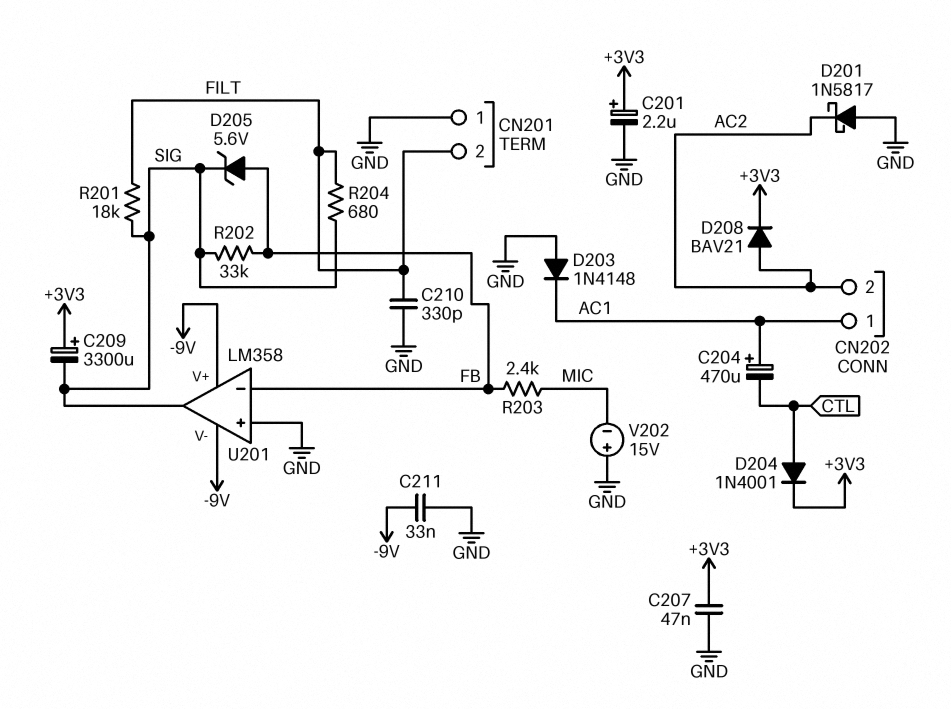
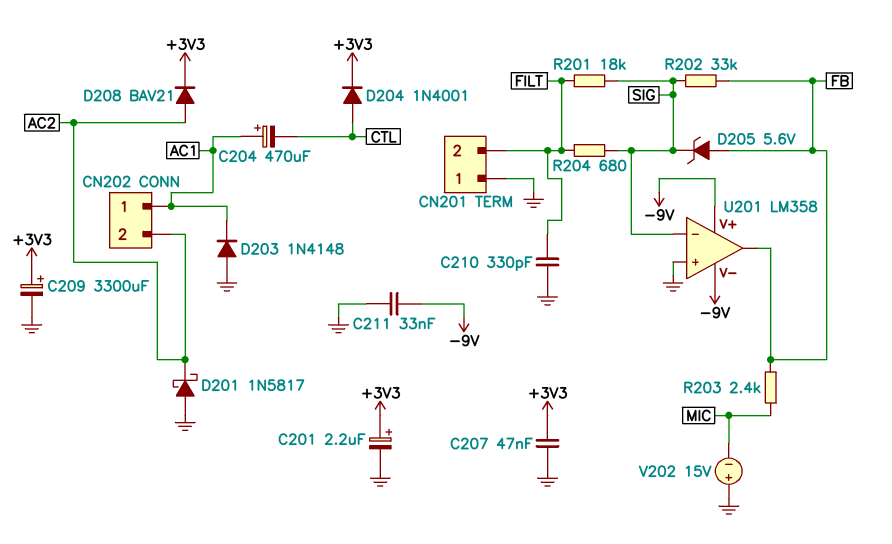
C209: 3300uF (plus +3V3, minus SIG) -> 3300uF (plus +3V3, minus GND)
U201 pin in-: FB -> SIG
U201 pin out: SIG -> FB

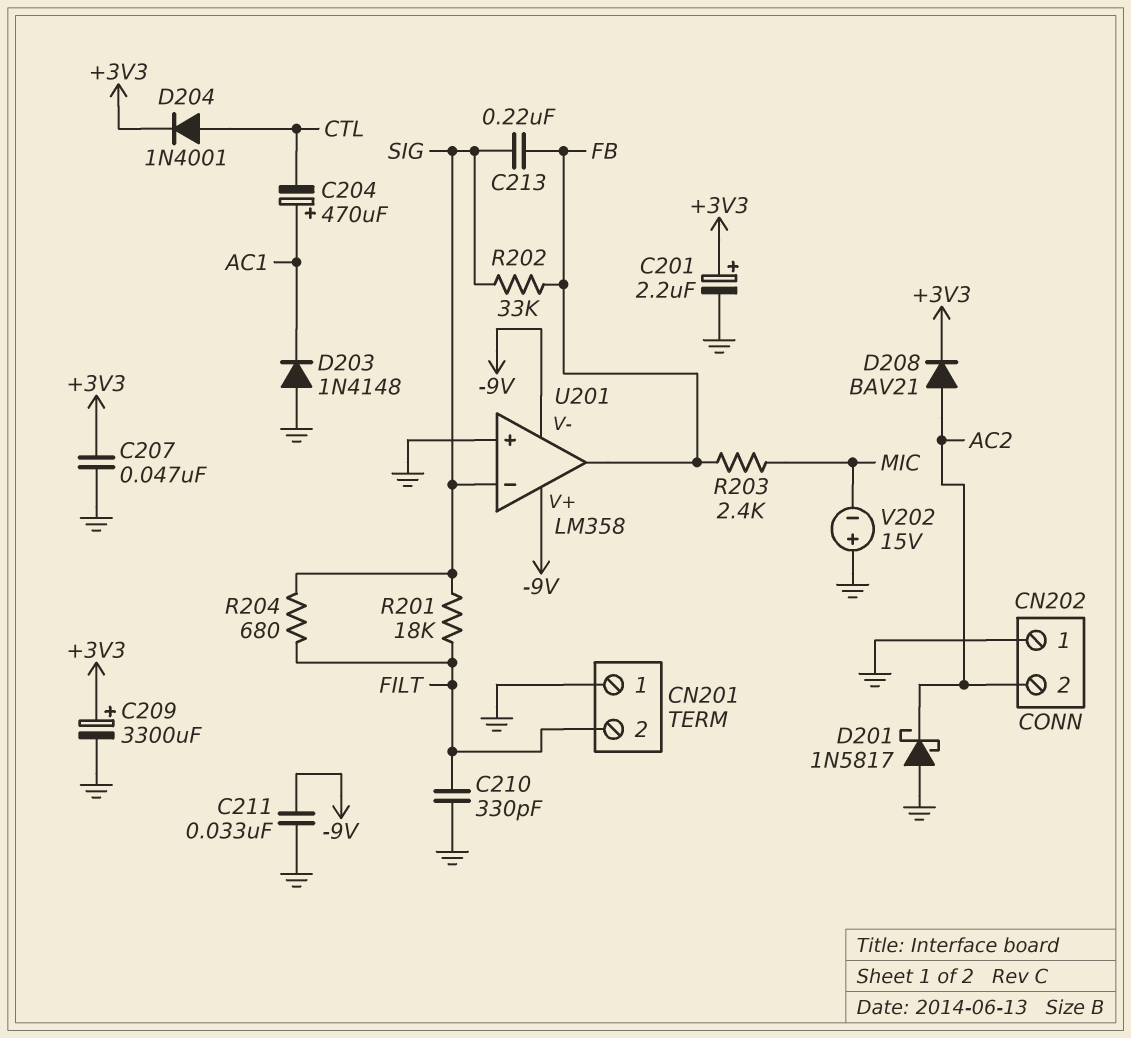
C213: none -> 220nF (FB, SIG)
CN202 pin 1: AC1 -> GND
D205: zener 5.6V (A FB, K SIG) -> none

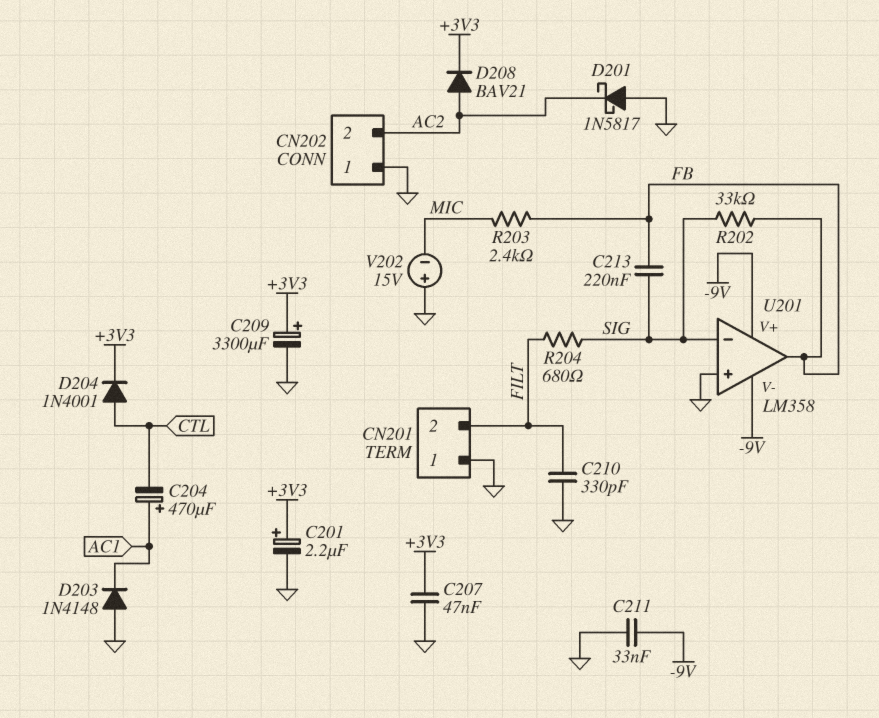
R201: 18k (FILT, SIG) -> none

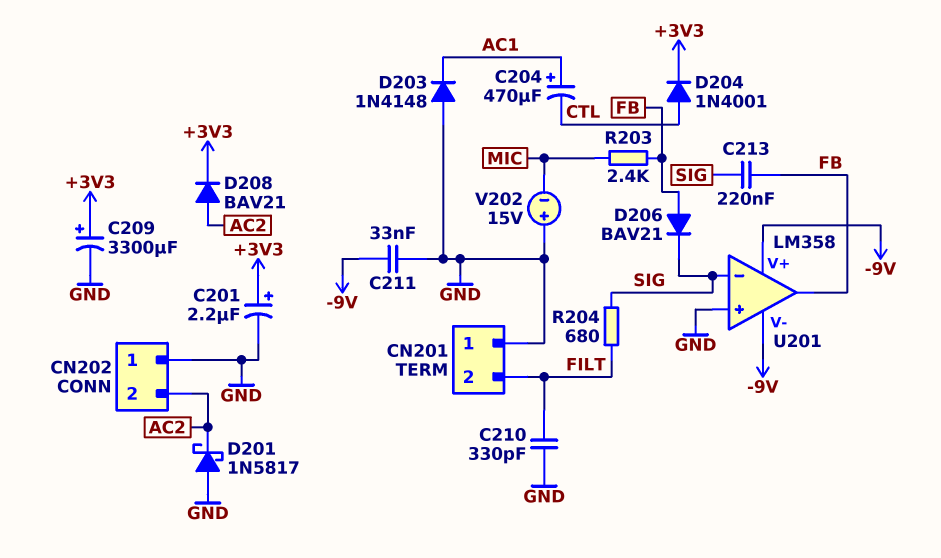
C207: 47nF (+3V3, GND) -> none
D206: none -> diode BAV21 (A FB, K SIG)
R202: 33k (FB, SIG) -> none

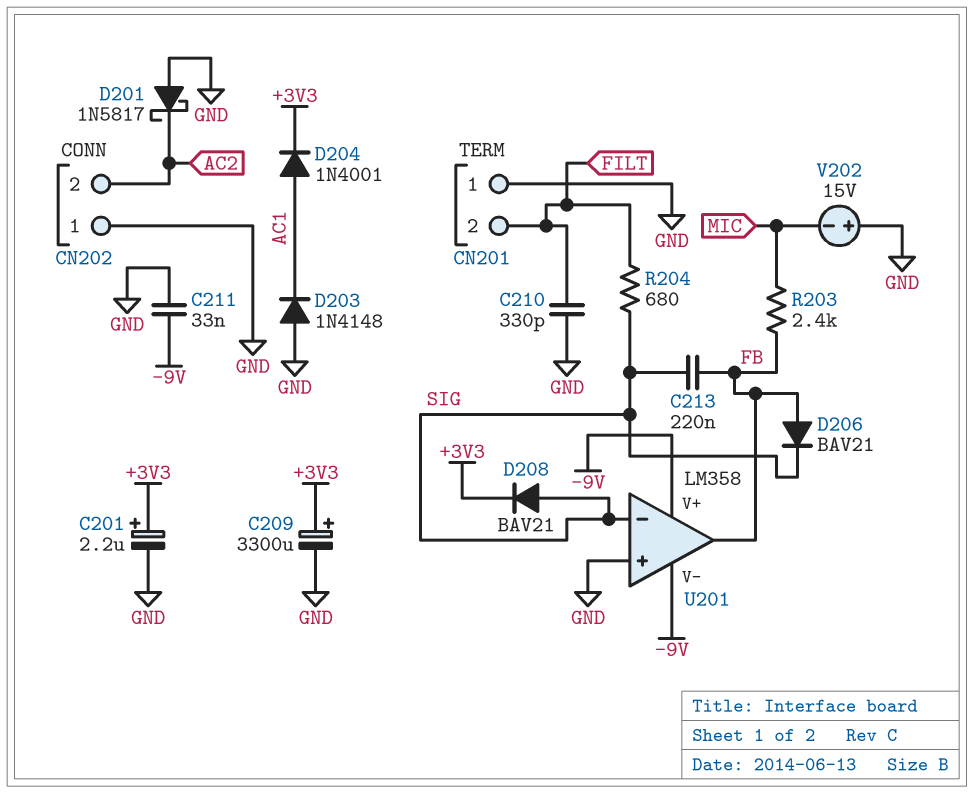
C204: 470uF (plus AC1, minus CTL) -> none
D204: diode 1N4001 (A CTL, K +3V3) -> diode 1N4001 (A AC1, K +3V3)
D208: diode BAV21 (A AC2, K +3V3) -> diode BAV21 (A SIG, K +3V3)

